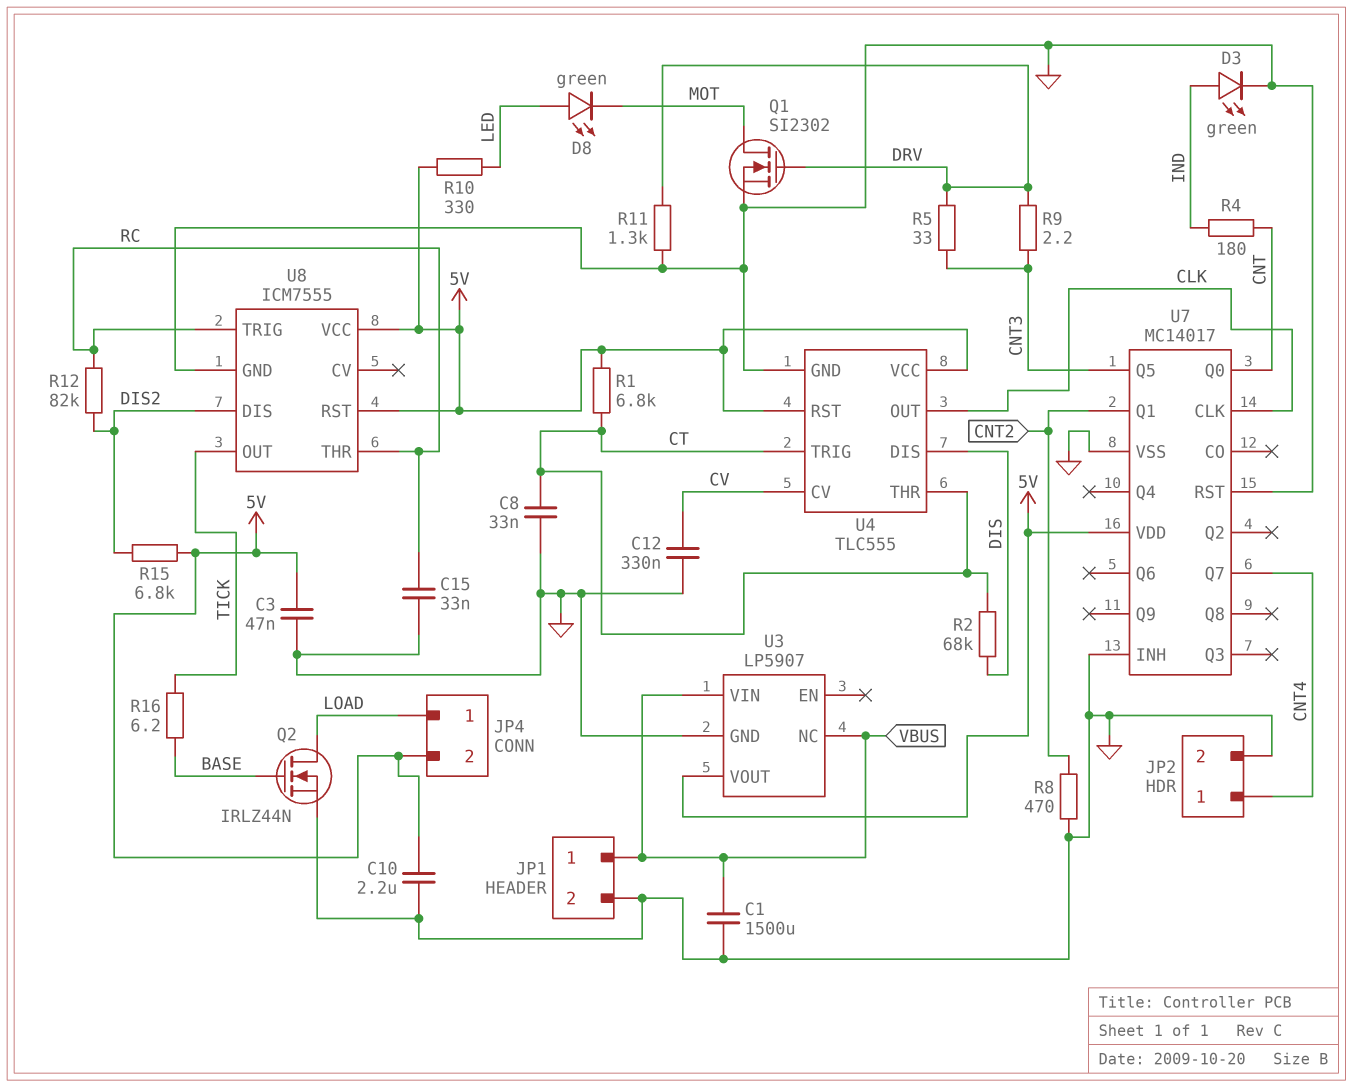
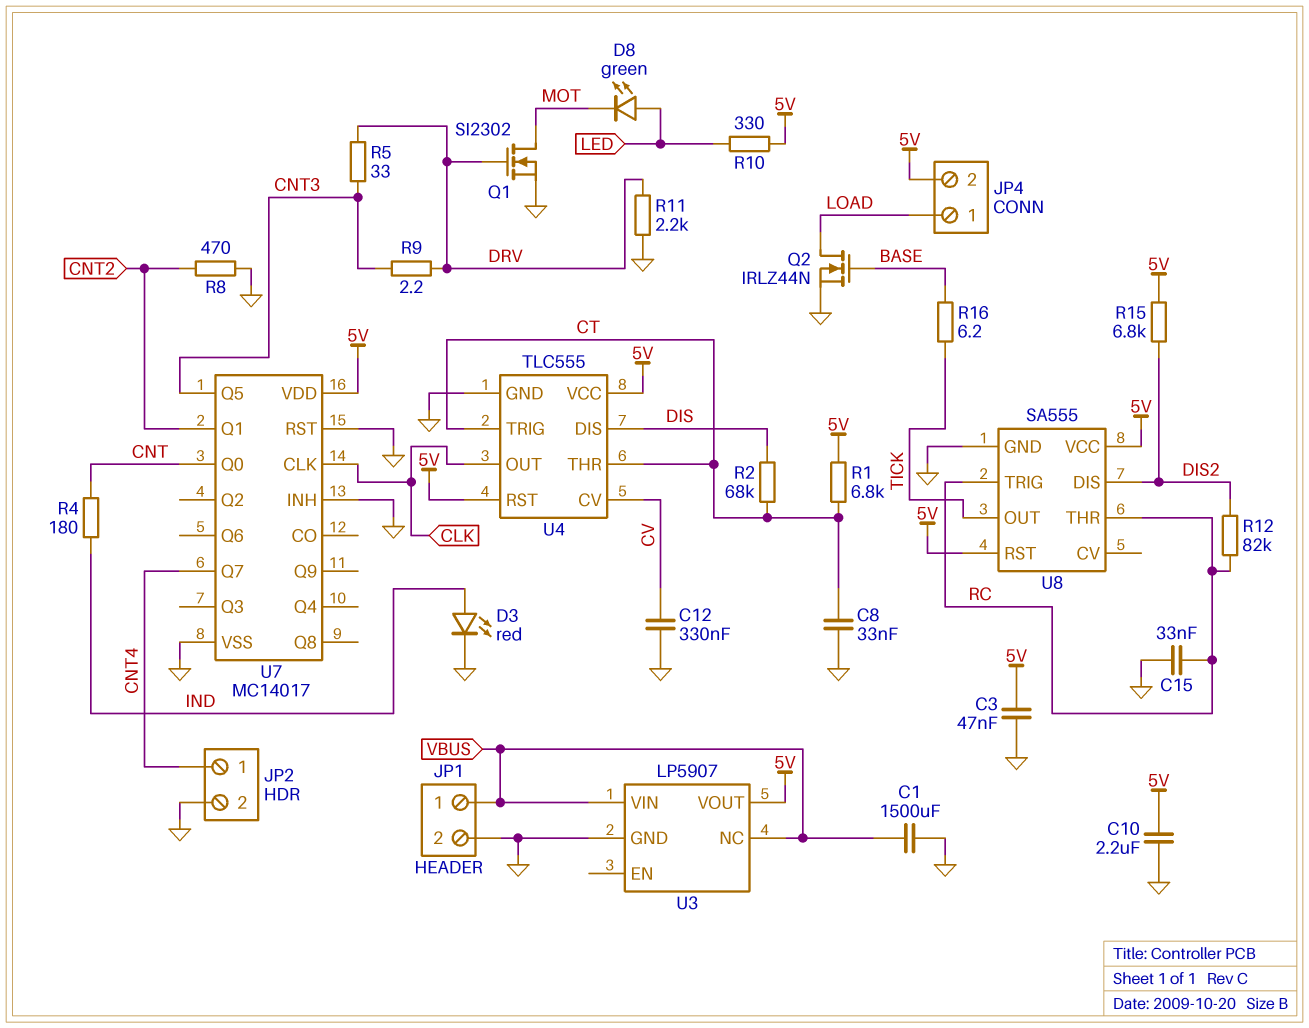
D3: LED green (A IND, K GND) -> LED red (A IND, K GND)
R11: 1.3k (DRV, GND) -> 2.2k (DRV, GND)
U8: ICM7555 -> SA555

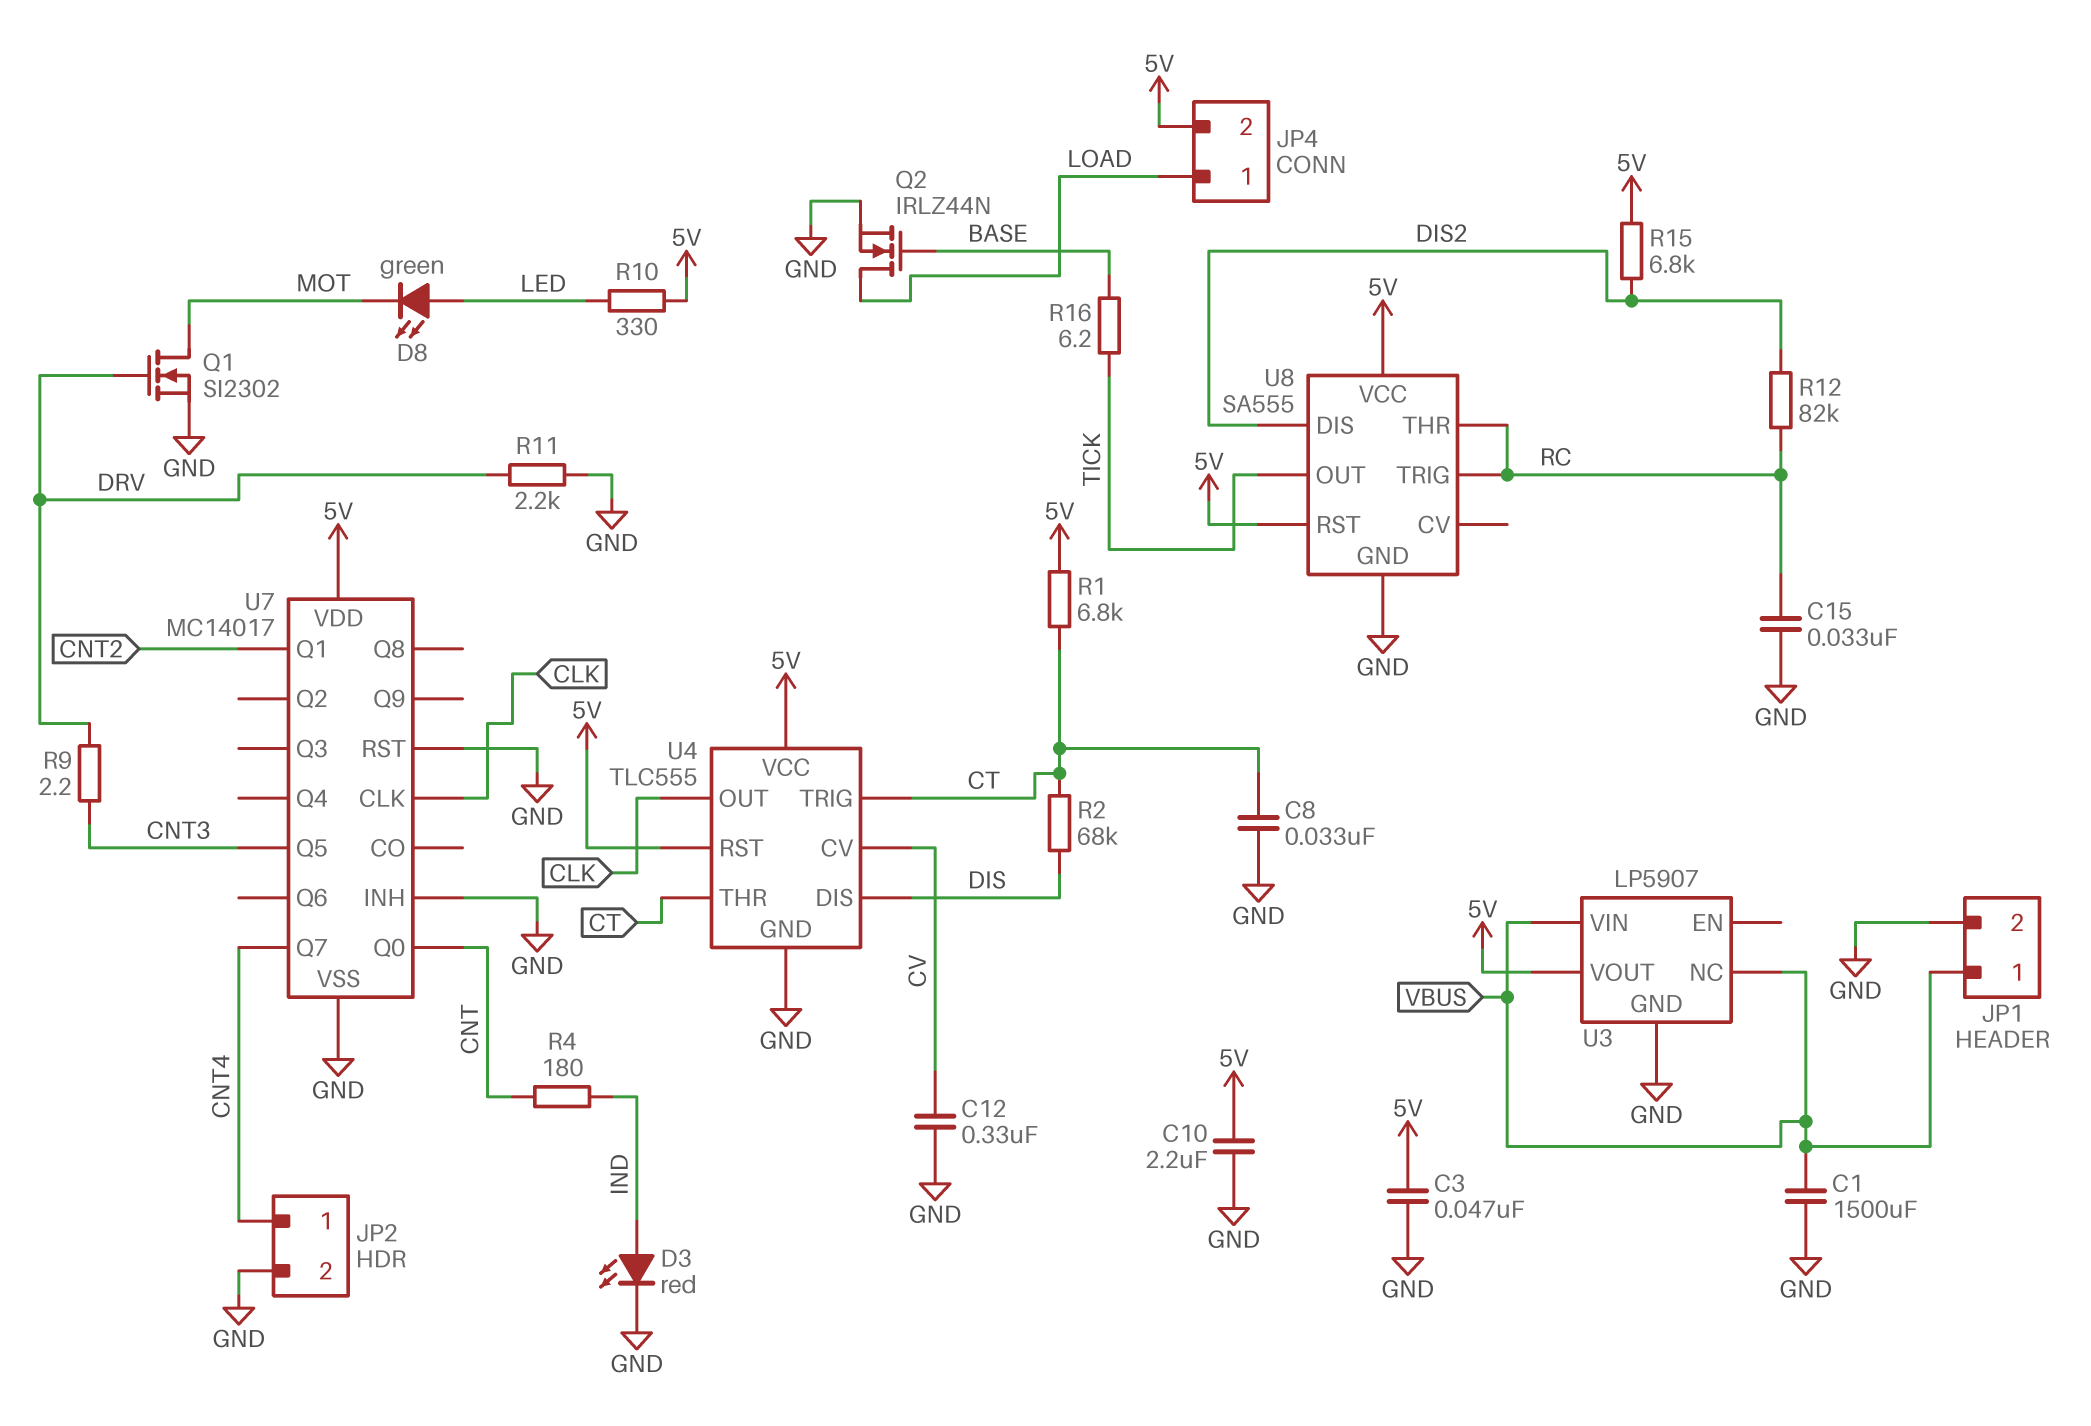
R5: 33 (CNT3, DRV) -> none
R8: 470 (CNT2, GND) -> none

